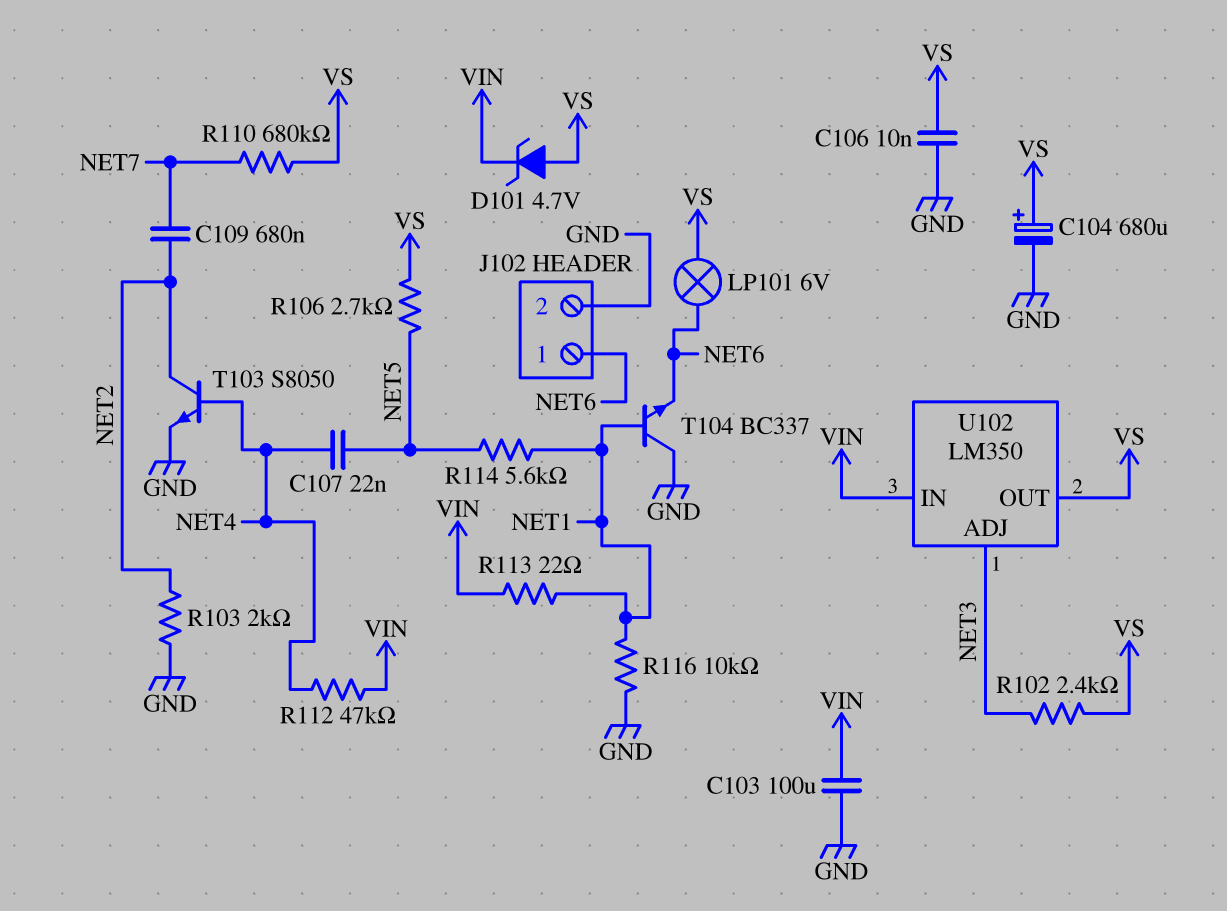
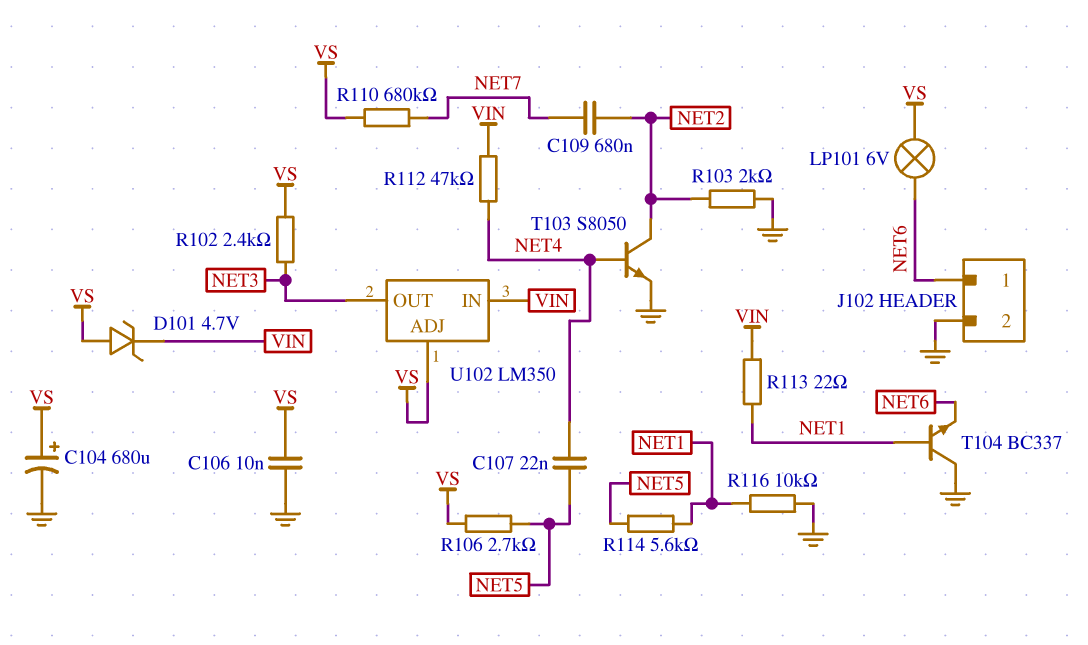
C103: 100uF (GND, VIN) -> none
U102 pin ADJ: NET3 -> VS
U102 pin OUT: VS -> NET3

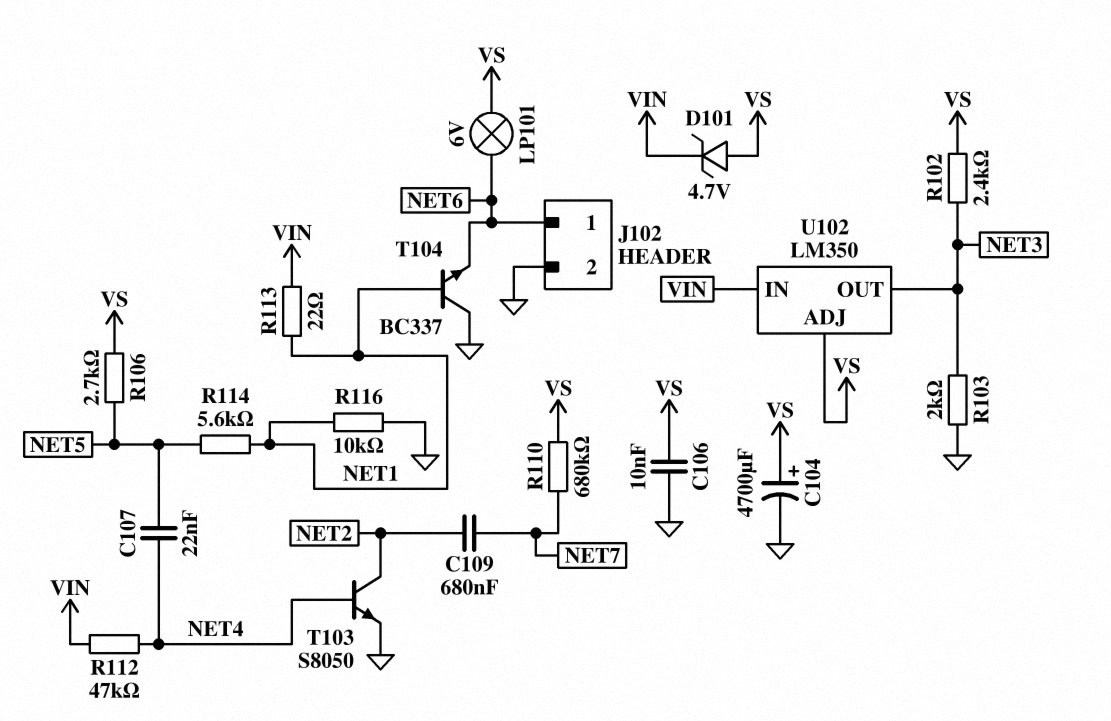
C104: 680uF (plus VS, minus GND) -> 4700uF (plus VS, minus GND)
R103: 2k (GND, NET2) -> 2k (GND, NET3)

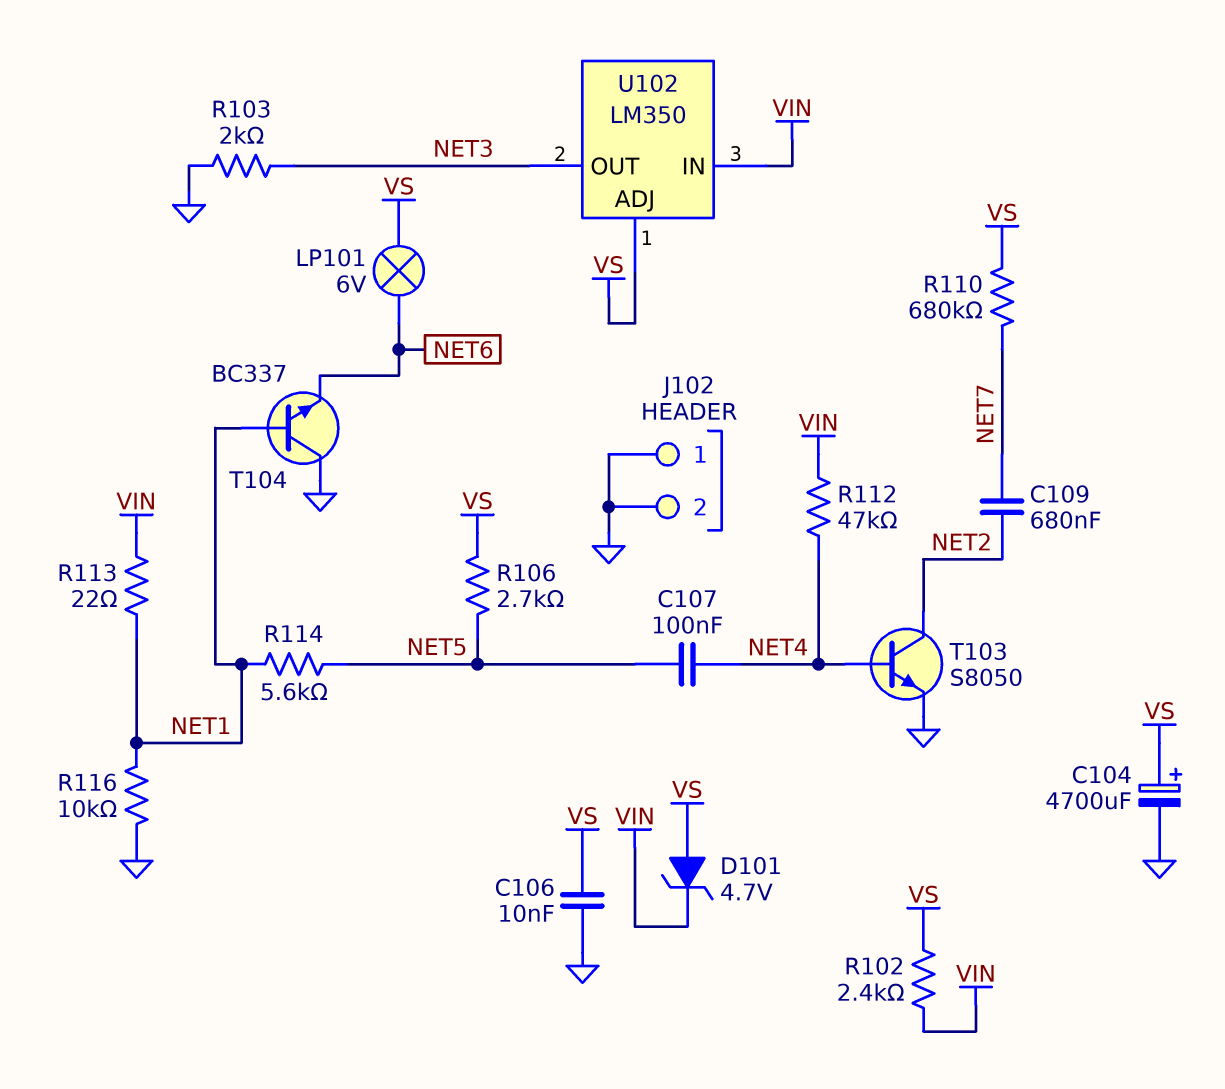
C107: 22nF (NET4, NET5) -> 100nF (NET4, NET5)
J102 pin 1: NET6 -> GND
R102: 2.4k (NET3, VS) -> 2.4k (VIN, VS)

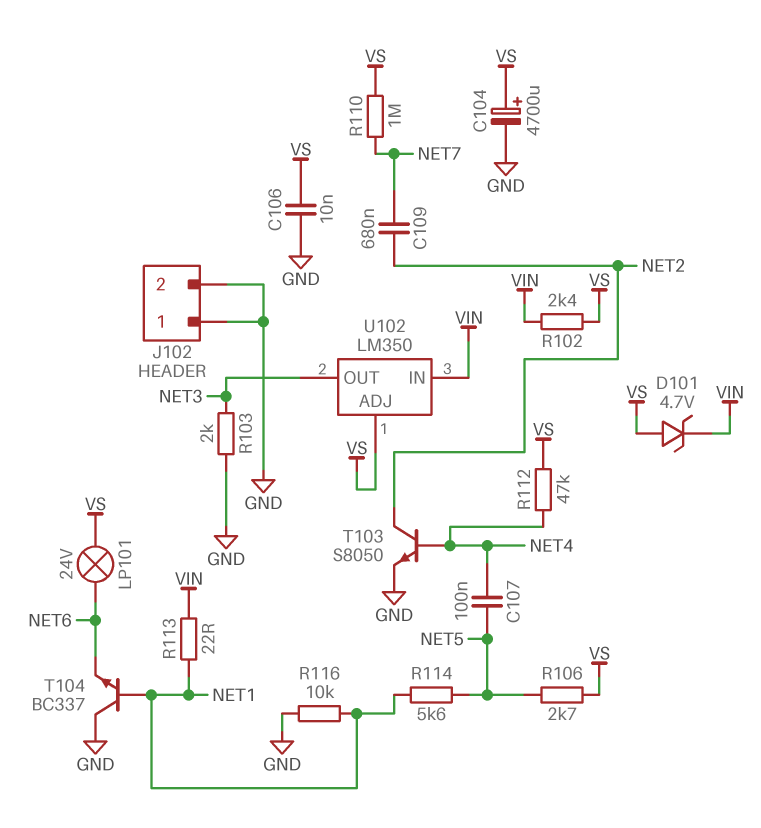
LP101: lamp 6V (NET6, VS) -> lamp 24V (NET6, VS)
R110: 680k (NET7, VS) -> 1M (NET7, VS)
R112: 47k (NET4, VIN) -> 47k (NET4, VS)

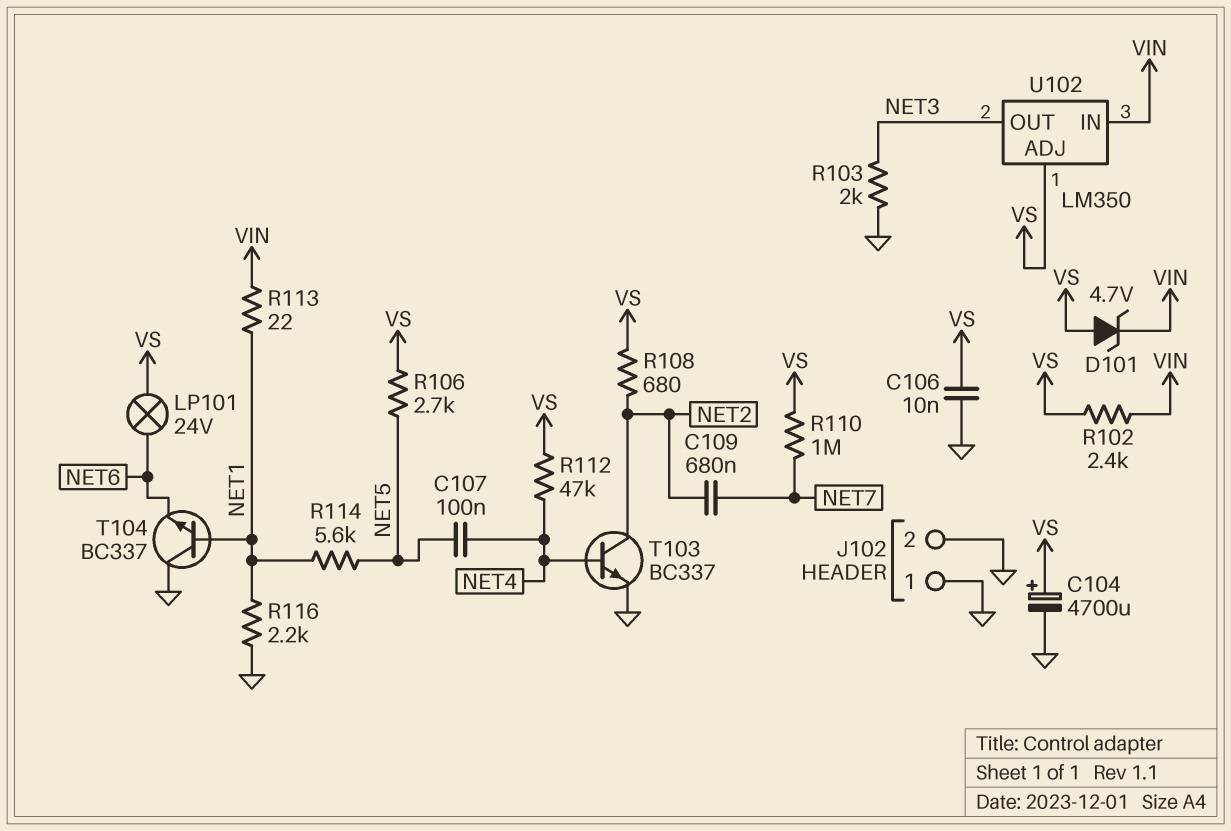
R108: none -> 680 (NET2, VS)
R116: 10k (GND, NET1) -> 2.2k (GND, NET1)
T103: NPN S8050 (B NET4, C NET2, E GND) -> NPN BC337 (B NET4, C NET2, E GND)

